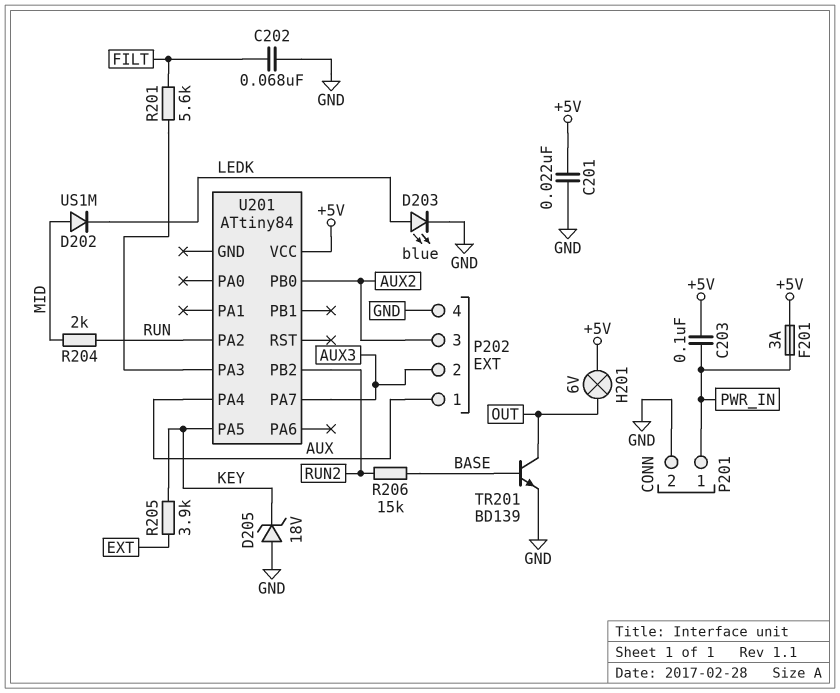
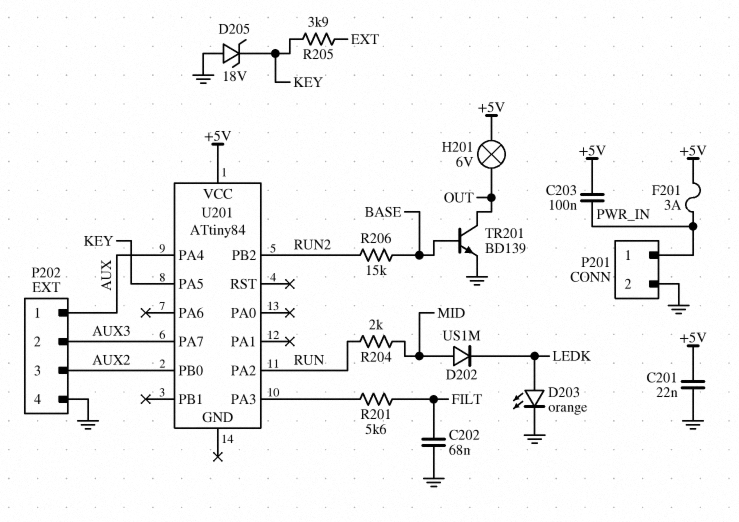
D203: LED blue (A LEDK, K GND) -> LED orange (A LEDK, K GND)

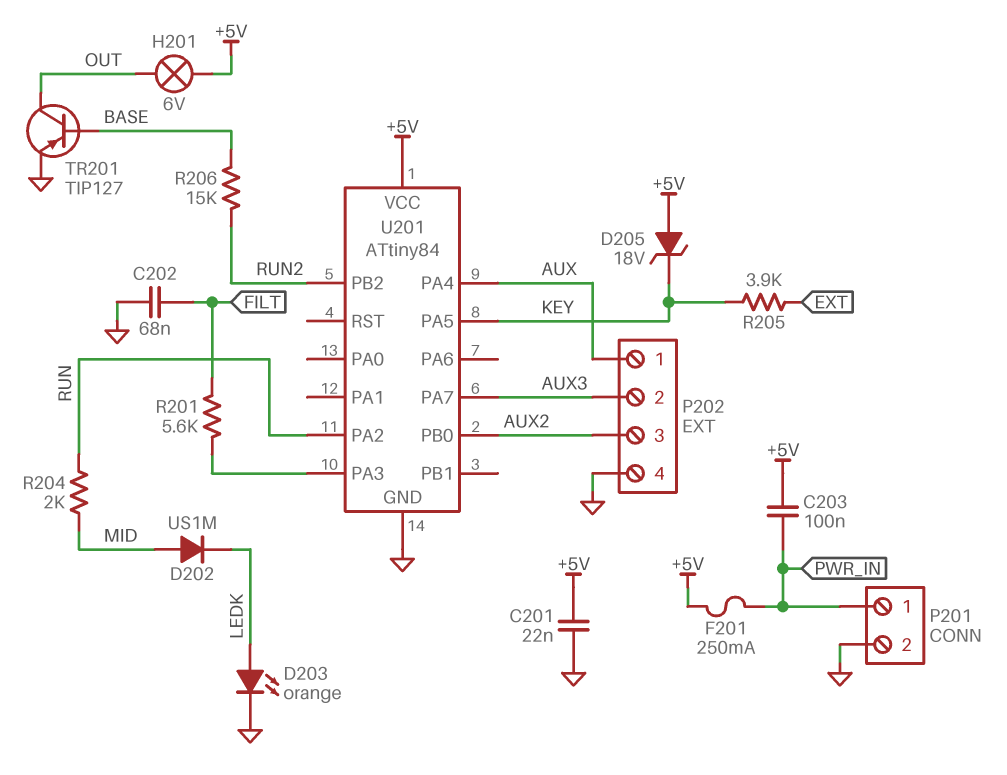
D205: zener 18V (A GND, K KEY) -> zener 18V (A +5V, K KEY)
F201: 3A (+5V, PWR_IN) -> 250mA (+5V, PWR_IN)
TR201: NPN BD139 (B BASE, C OUT, E GND) -> PNP TIP127 (B BASE, C OUT, E GND)
U201 pin GND: none -> GND

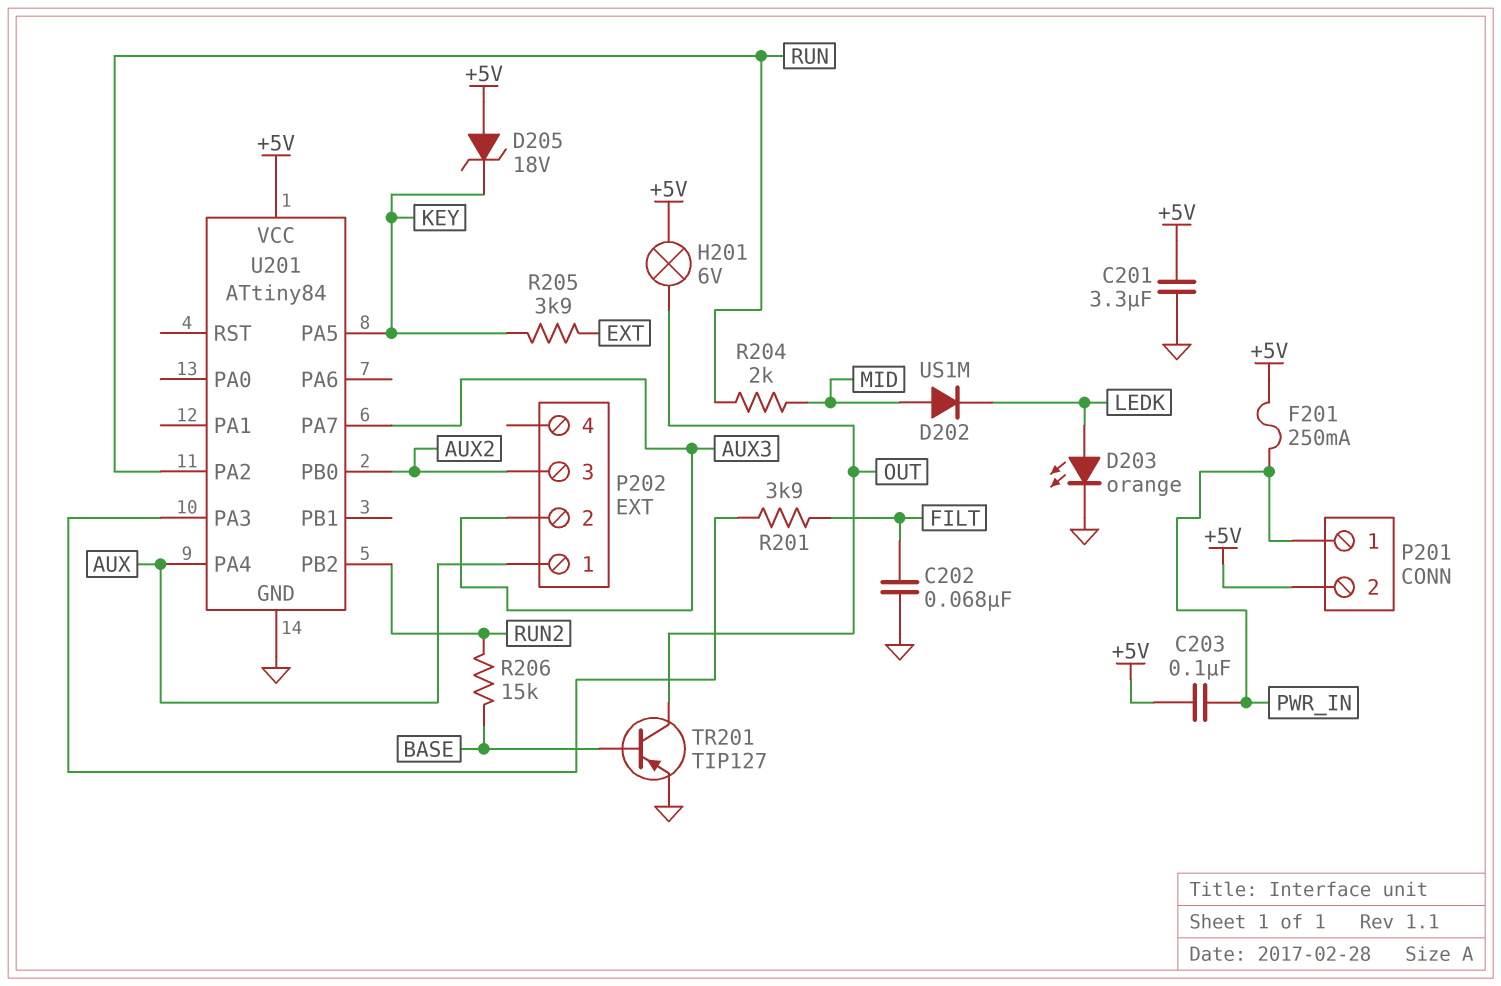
C201: 22nF (+5V, GND) -> 3.3uF (+5V, GND)
P201 pin 2: GND -> +5V
P202 pin 4: GND -> none
R201: 5.6k (FILT, U201/PA3) -> 3.9k (FILT, U201/PA3)

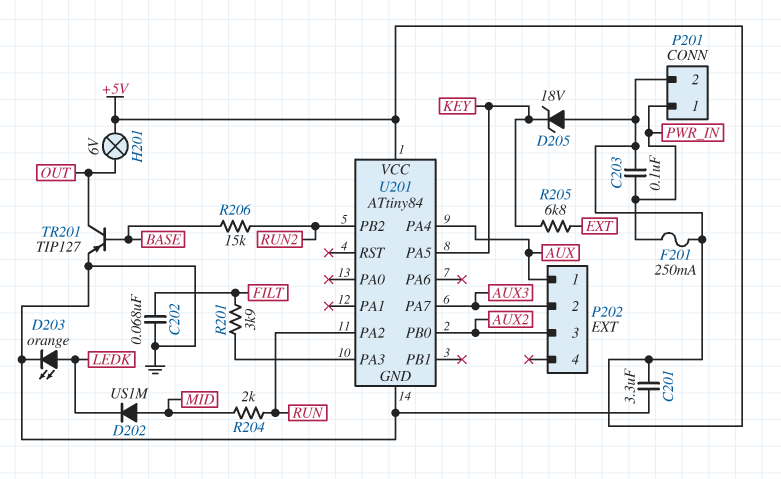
R205: 3.9k (EXT, KEY) -> 6.8k (EXT, KEY)

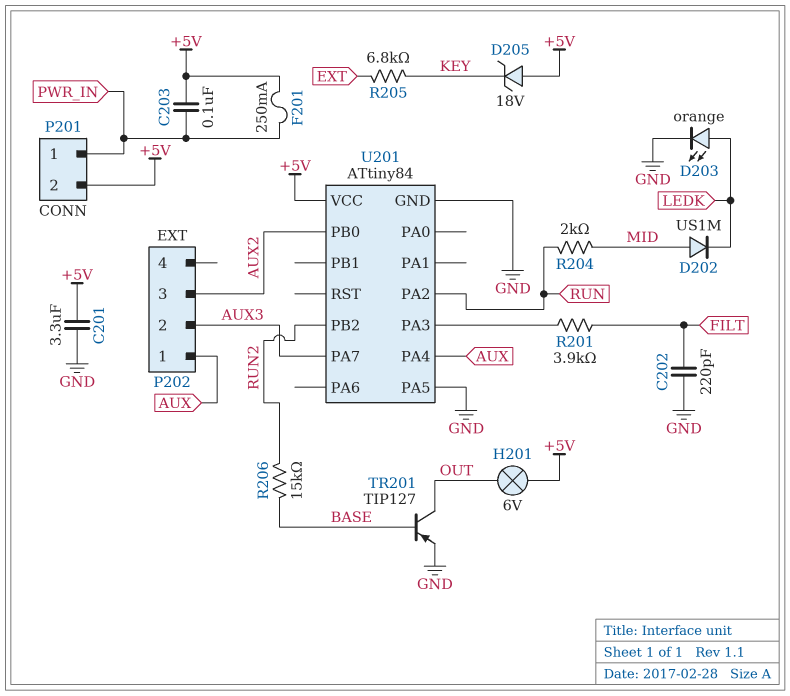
C202: 68nF (FILT, GND) -> 220pF (FILT, GND)
U201 pin PA5: KEY -> GND

